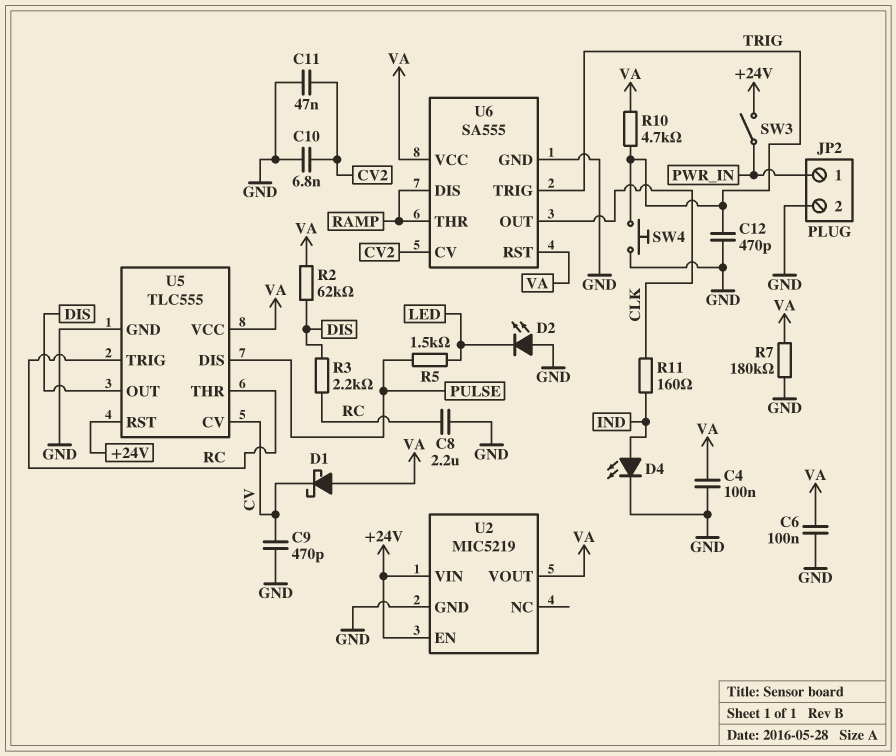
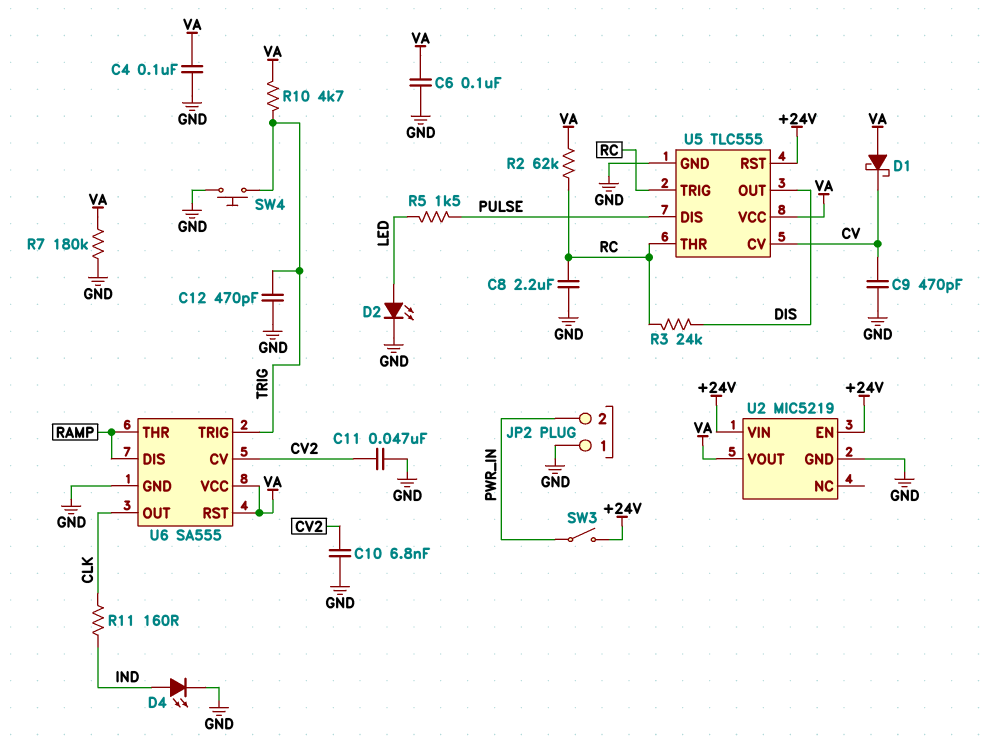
D2: LED (A GND, K LED) -> LED (A LED, K GND)
JP2 pin 1: PWR_IN -> GND
JP2 pin 2: GND -> PWR_IN
R2: 62k (DIS, VA) -> 62k (RC, VA)
R3: 2.2k (DIS, RC) -> 24k (DIS, RC)

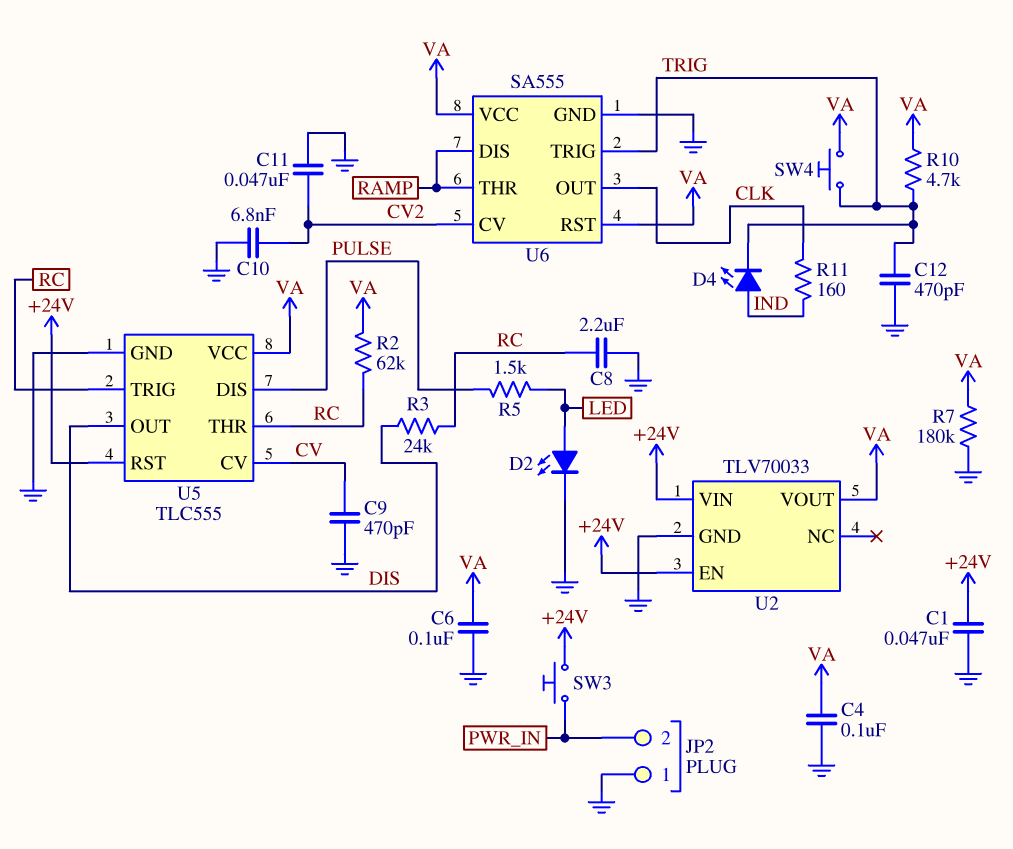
C1: none -> 47nF (+24V, GND)
D1: schottky (A VA, K CV) -> none
D4: LED (A IND, K GND) -> LED (A IND, K TRIG)
SW3: switch (+24V, PWR_IN) -> button (+24V, PWR_IN)
SW4: button (GND, TRIG) -> button (TRIG, VA)
U2: MIC5219 -> TLV70033

